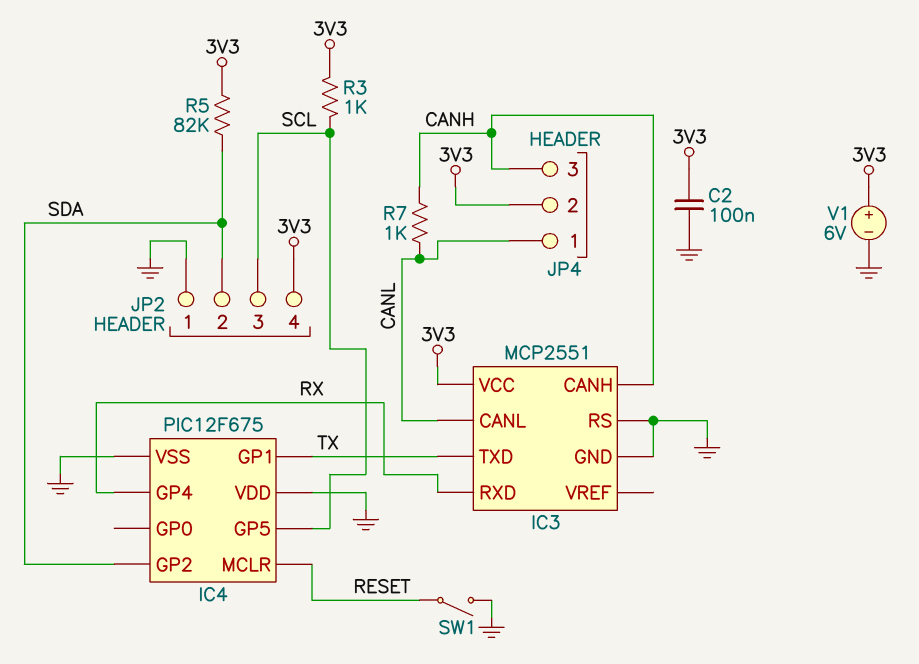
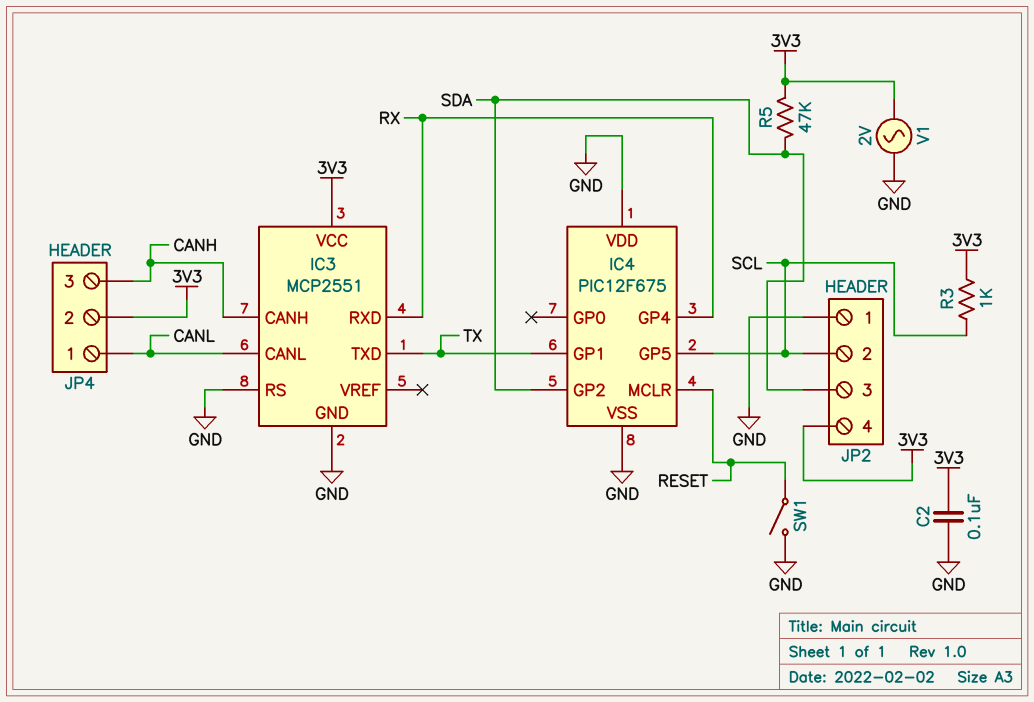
JP2 pin 2: SDA -> SCL
JP2 pin 3: SCL -> SDA
R5: 82k (3V3, SDA) -> 47k (3V3, SDA)
R7: 1k (CANH, CANL) -> none
V1: 6V (plus 3V3, minus GND) -> AC 2V (3V3, GND)

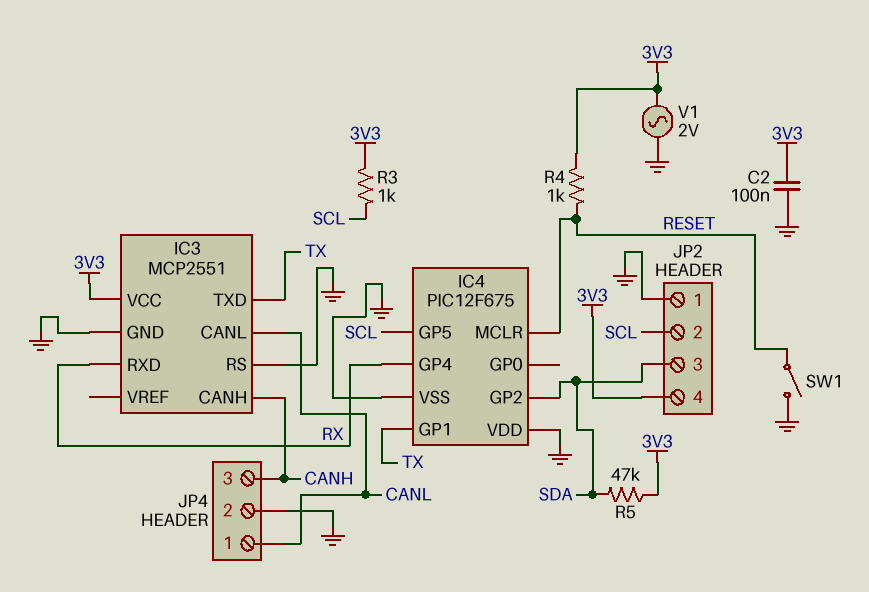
JP4 pin 2: 3V3 -> GND
R4: none -> 1k (3V3, RESET)

